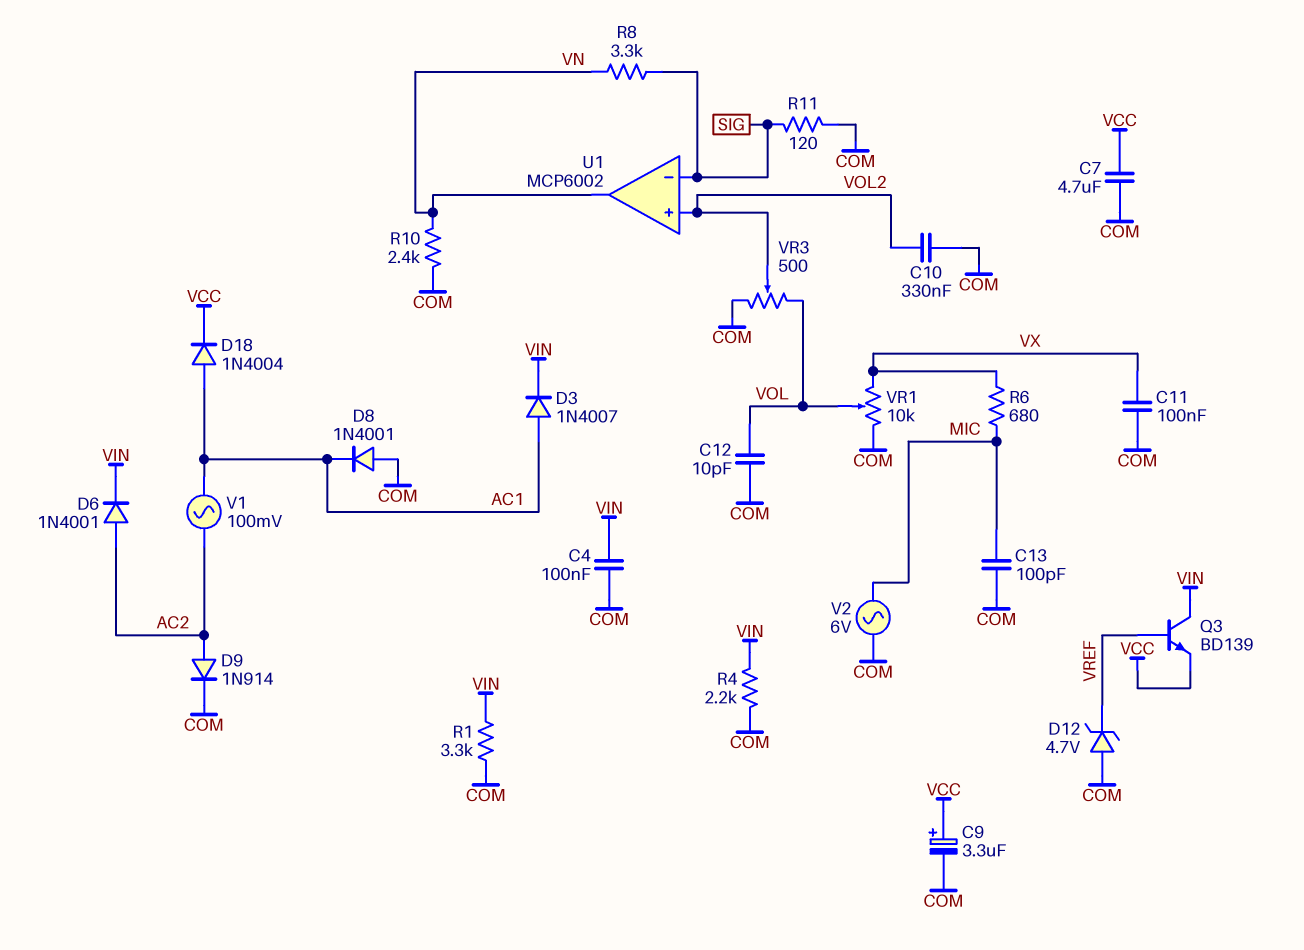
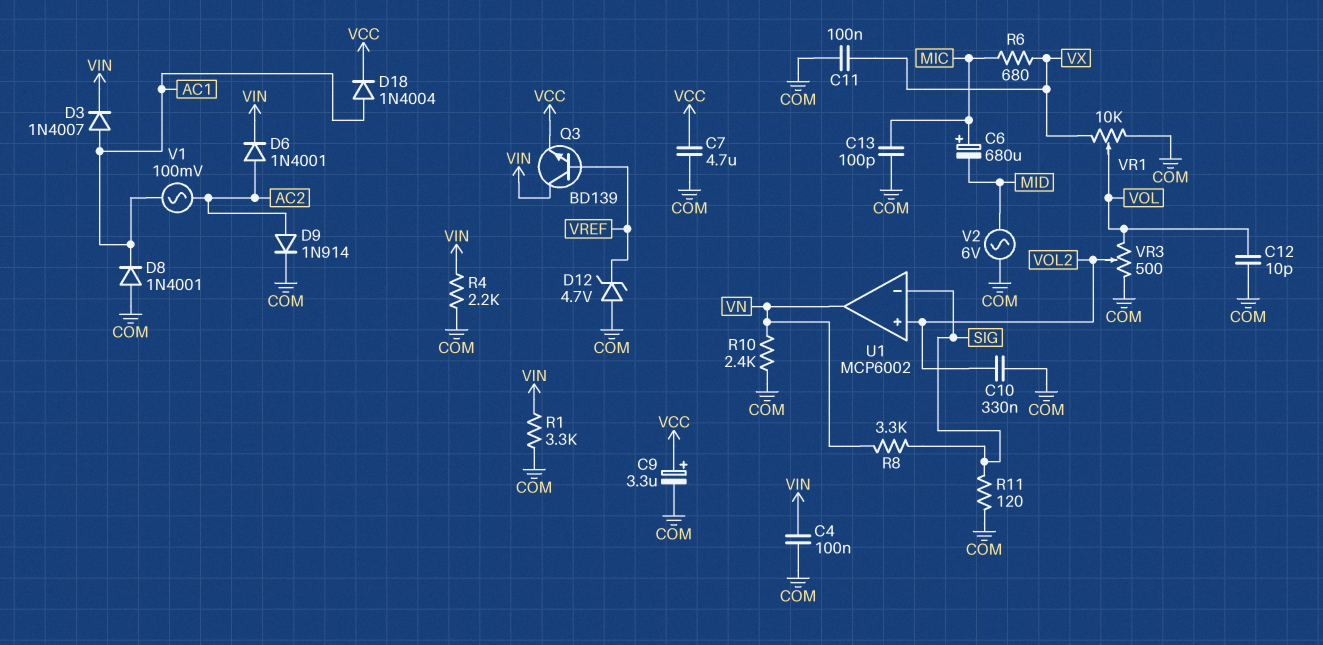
C6: none -> 680uF (plus MIC, minus MID)
V2: AC 6V (COM, MIC) -> AC 6V (COM, MID)

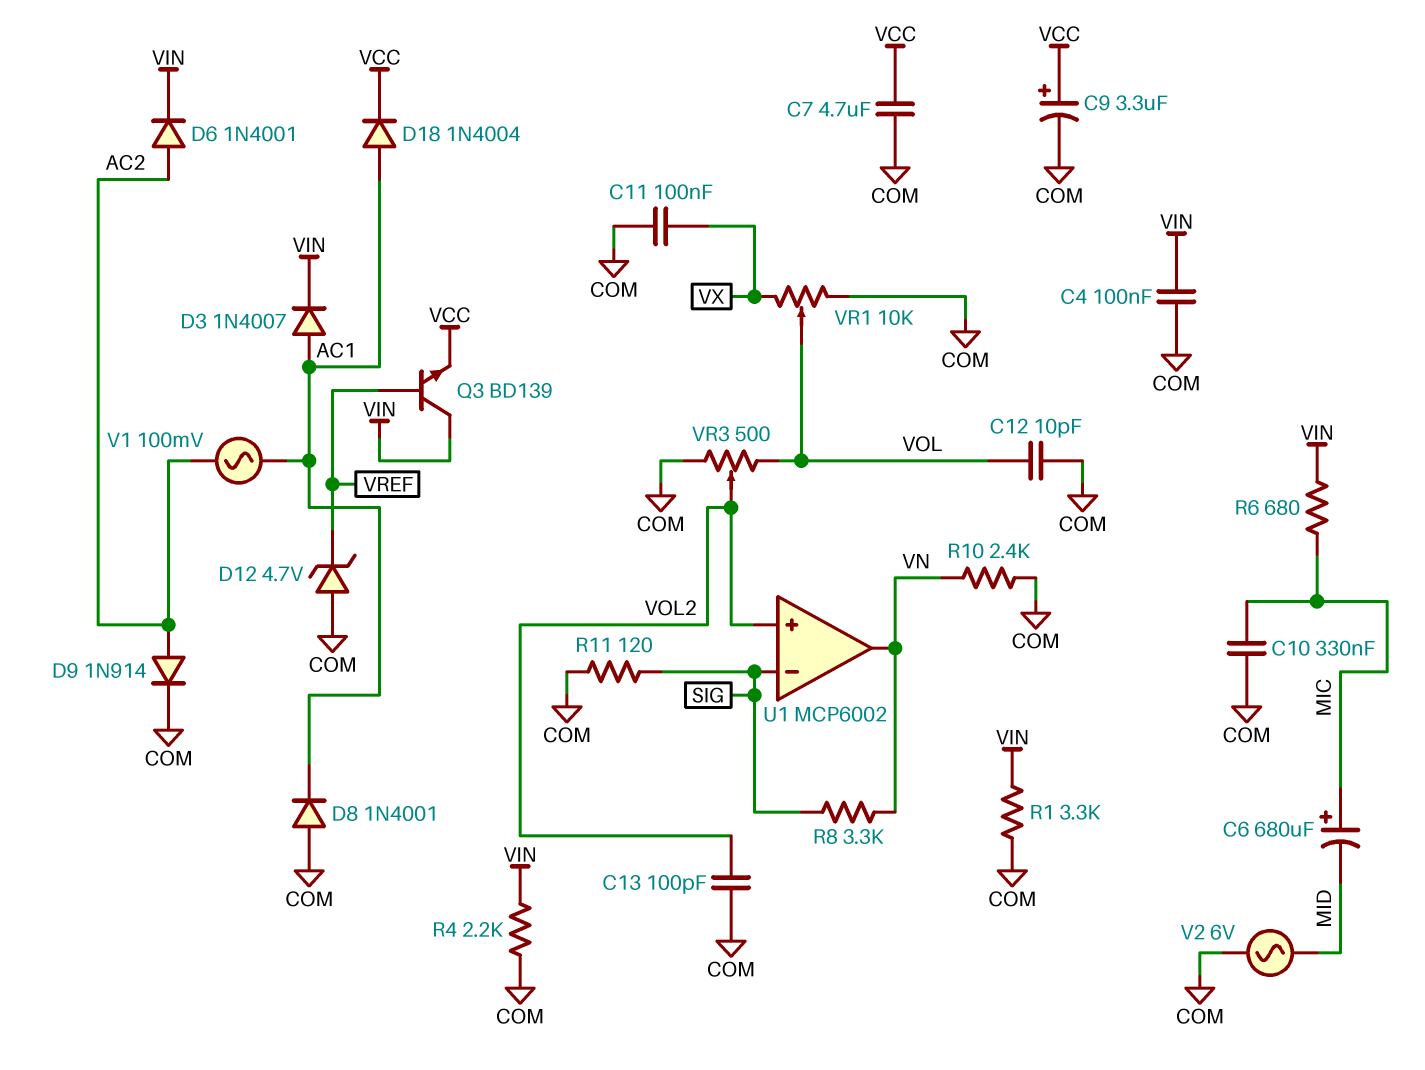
C10: 330nF (COM, VOL2) -> 330nF (COM, MIC)
C13: 100pF (COM, MIC) -> 100pF (COM, VOL2)
R6: 680 (MIC, VX) -> 680 (MIC, VIN)

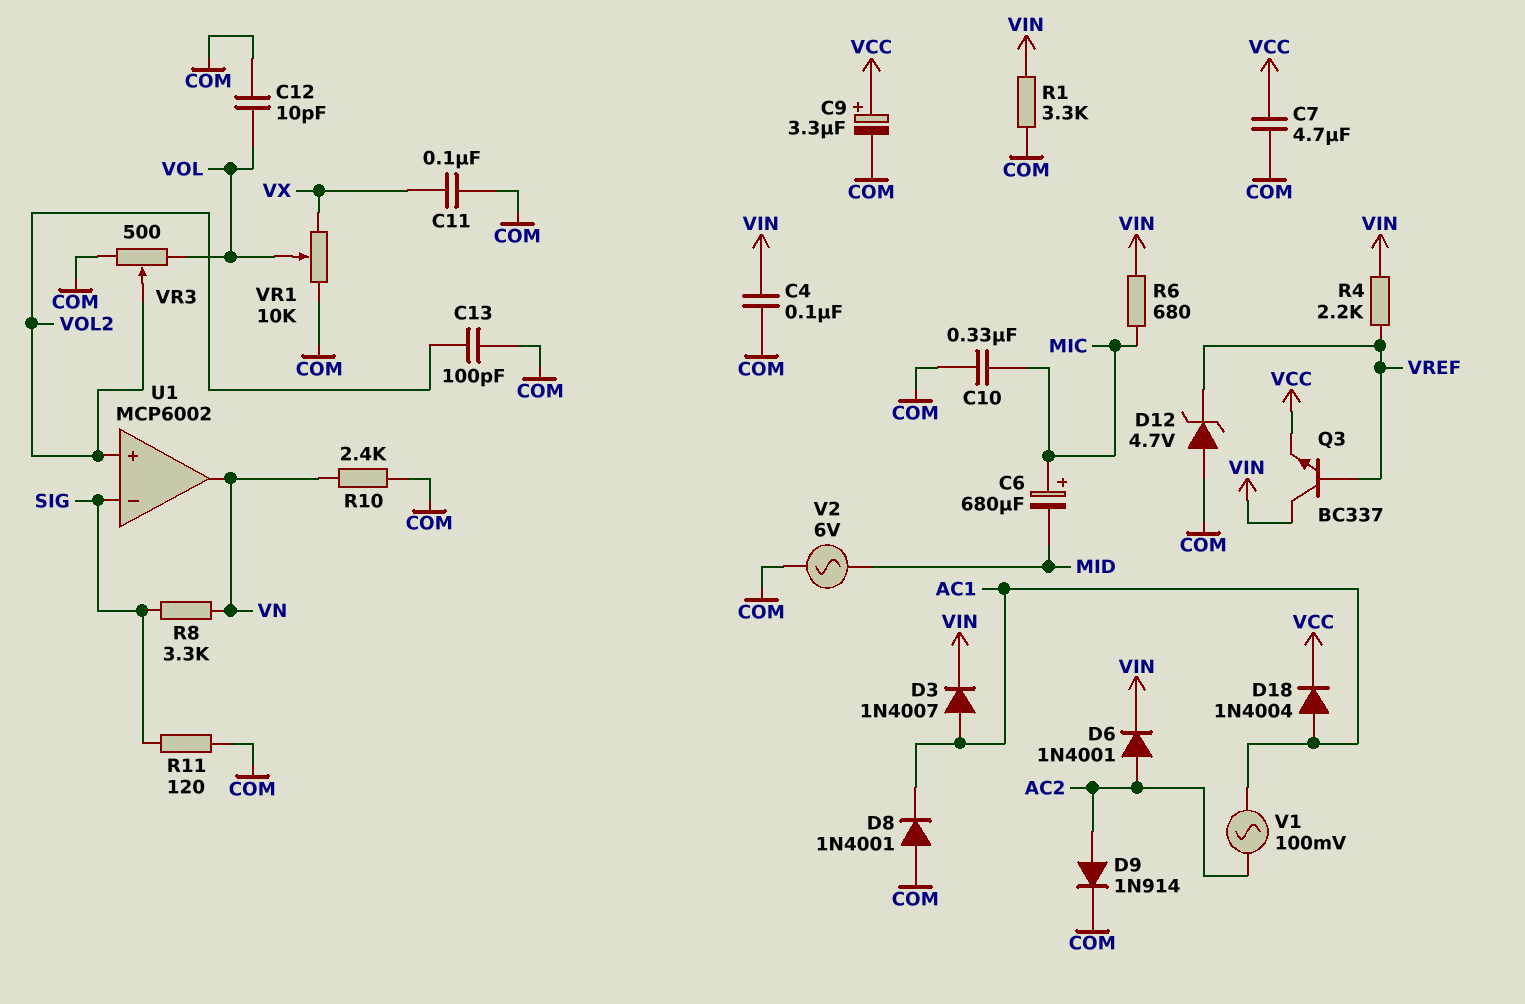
Q3: NPN BD139 (B VREF, C VIN, E VCC) -> NPN BC337 (B VREF, C VIN, E VCC)
R4: 2.2k (COM, VIN) -> 2.2k (VIN, VREF)

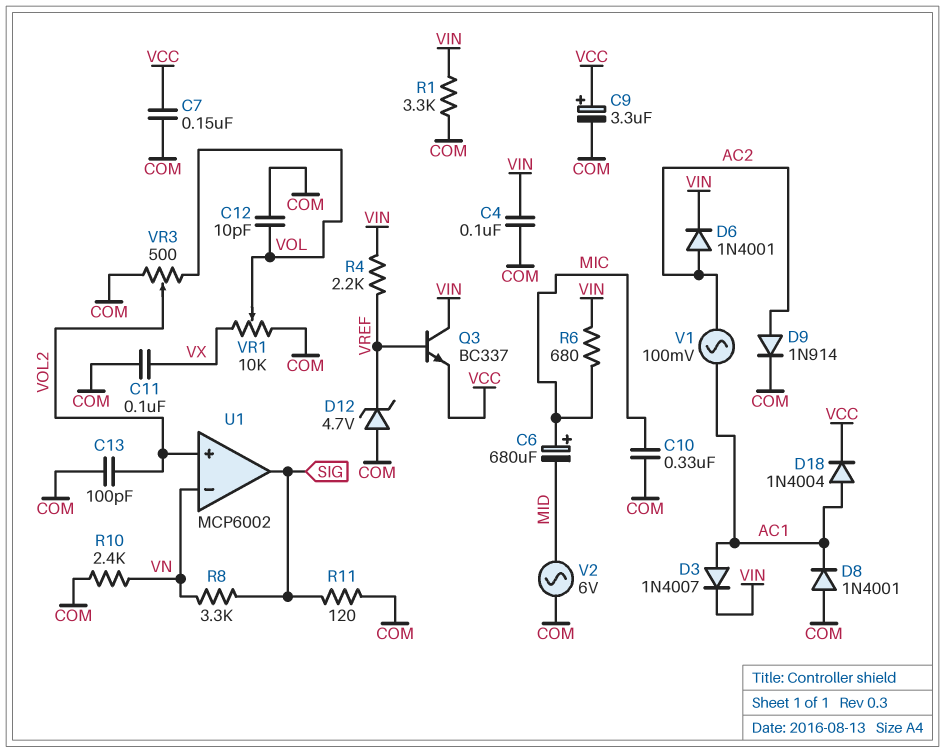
C7: 4.7uF (COM, VCC) -> 150nF (COM, VCC)
U1 pin in-: SIG -> VN
U1 pin out: VN -> SIG

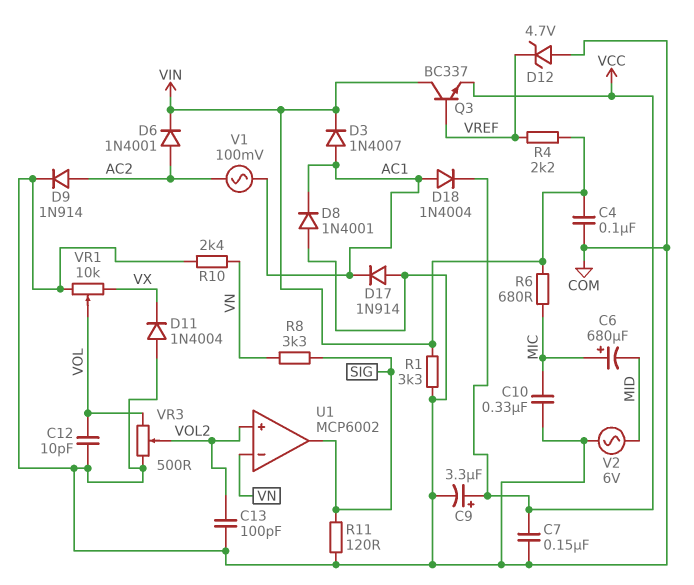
C11: 100nF (COM, VX) -> none
D11: none -> diode 1N4004 (A COM, K VX)
D17: none -> diode 1N914 (A COM, K AC1)

